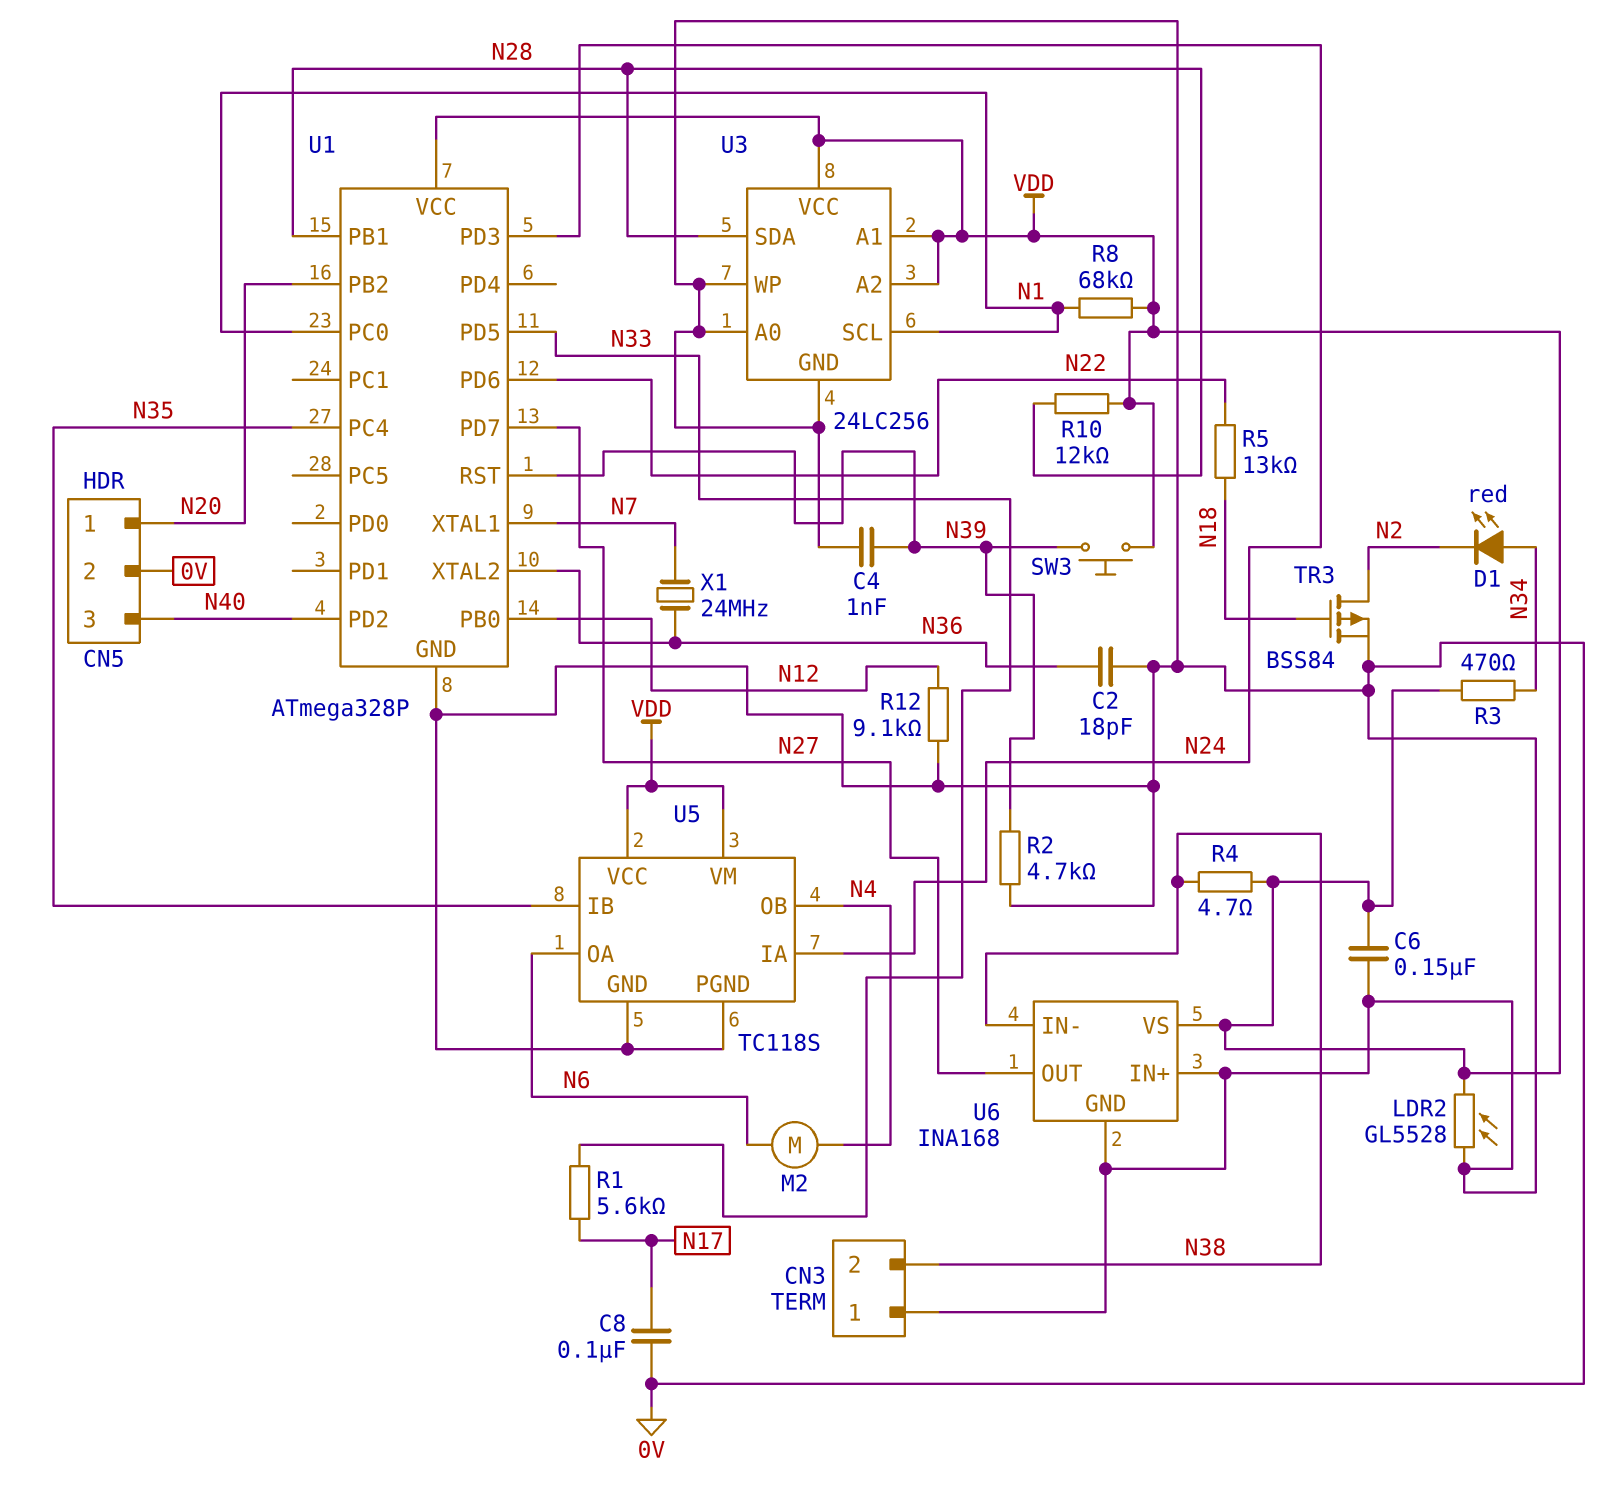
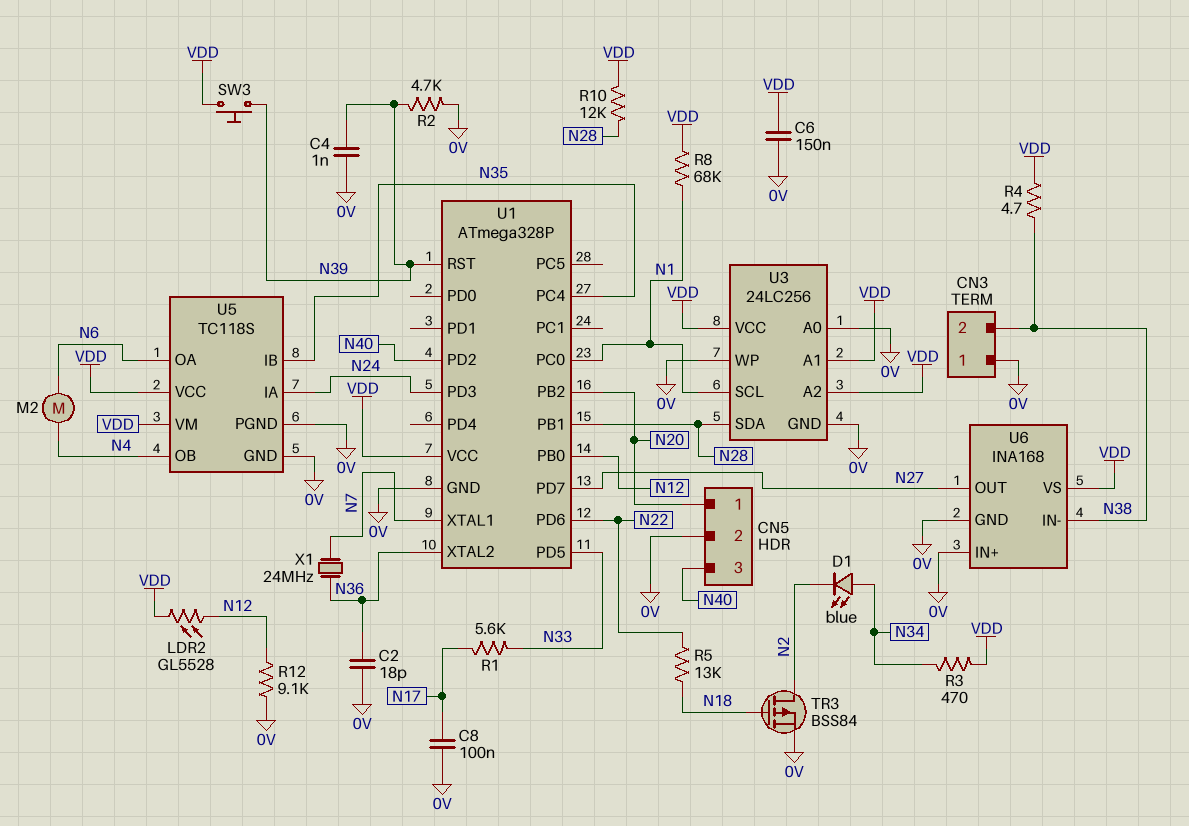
D1: LED red (A N34, K N2) -> LED blue (A N34, K N2)
LDR2: GL5528 (0V, VDD) -> GL5528 (N12, VDD)

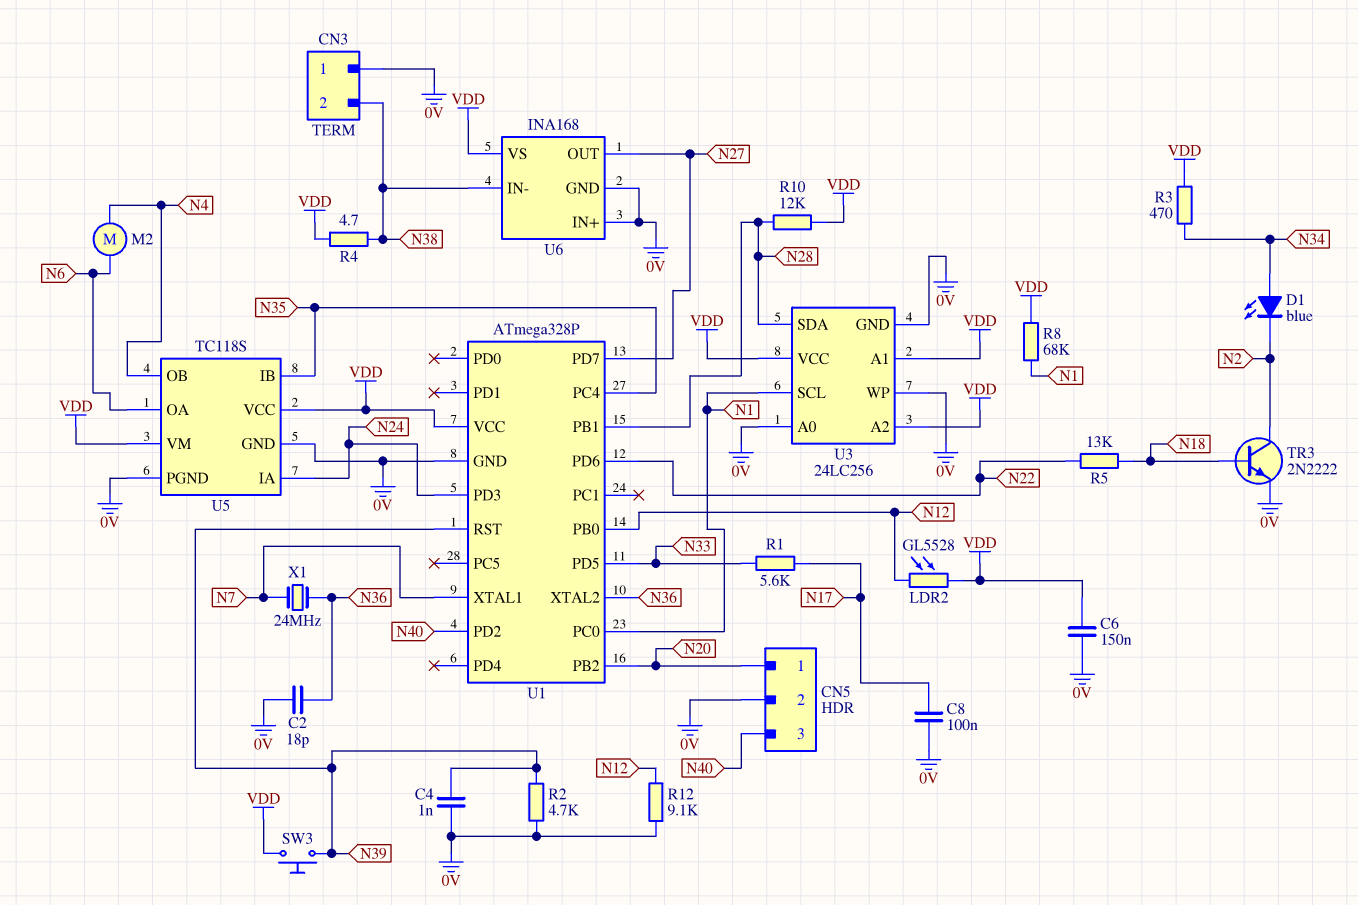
TR3: PMOS BSS84 (G N18, D N2, S 0V) -> NPN 2N2222 (B N18, C N2, E 0V)

